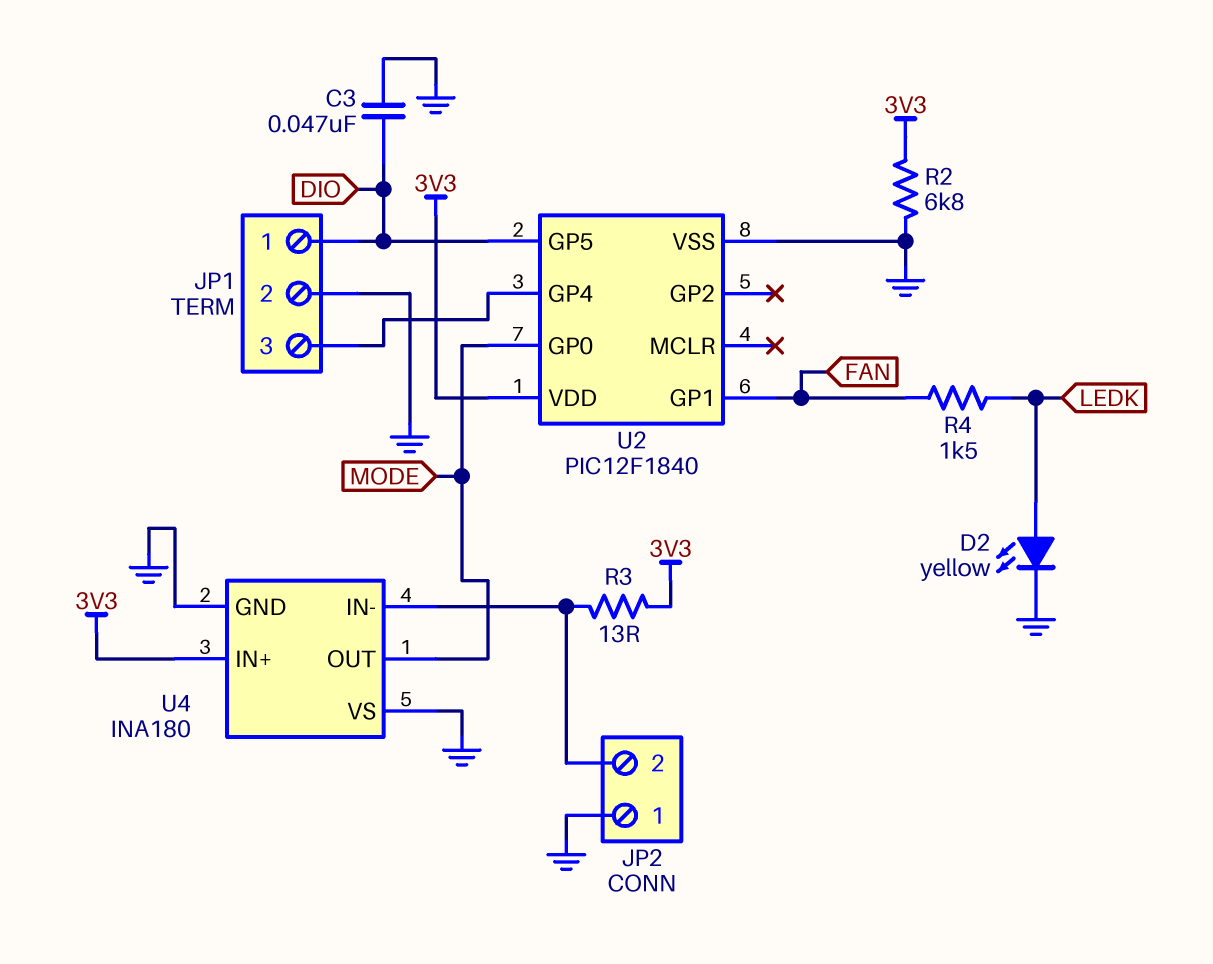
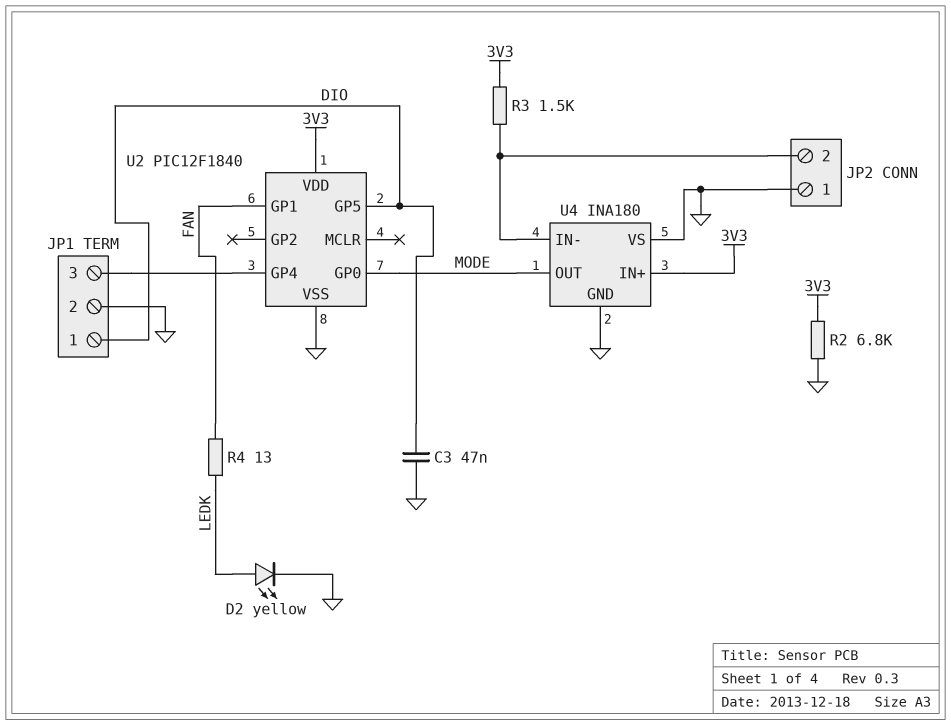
R3: 13 (3V3, JP2/2) -> 1.5k (3V3, JP2/2)
R4: 1.5k (FAN, LEDK) -> 13 (FAN, LEDK)

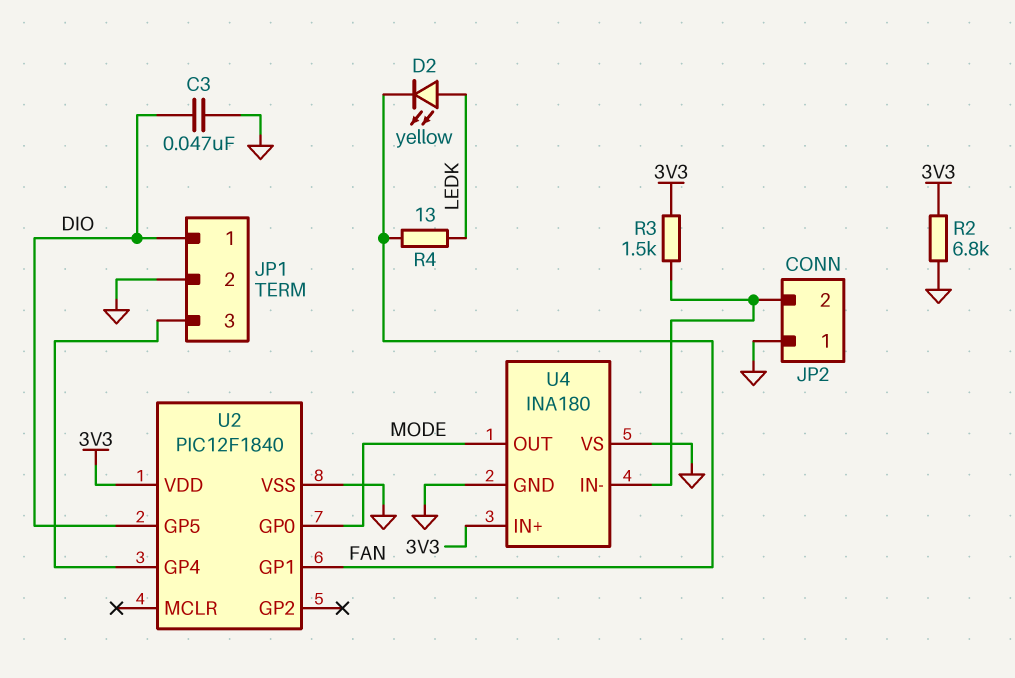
D2: LED yellow (A LEDK, K GND) -> LED yellow (A LEDK, K FAN)

